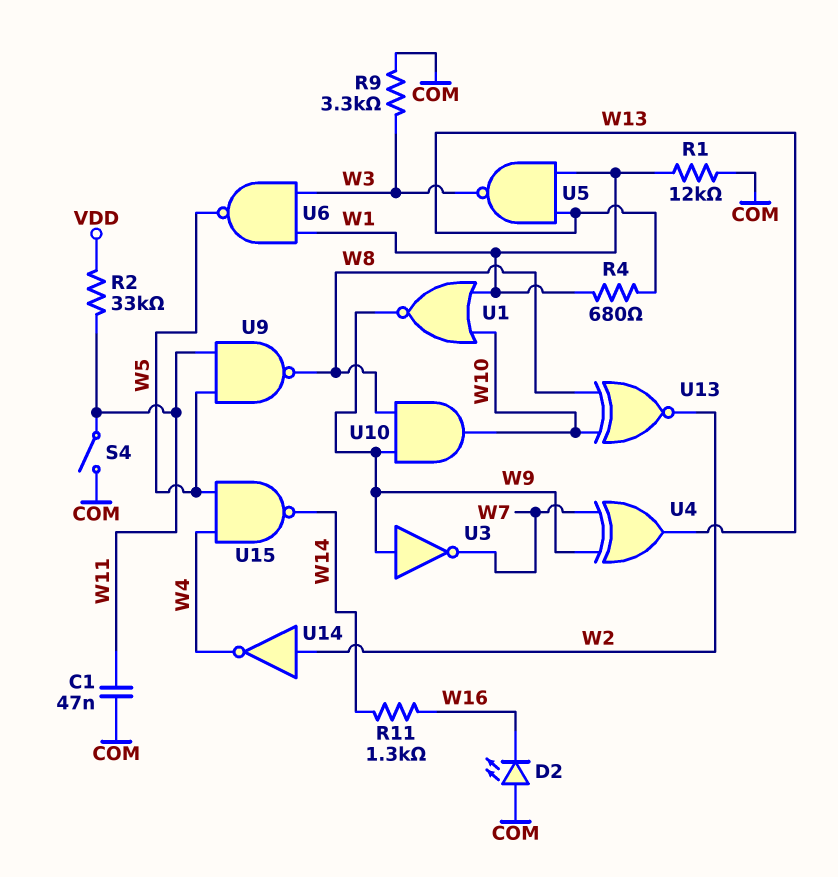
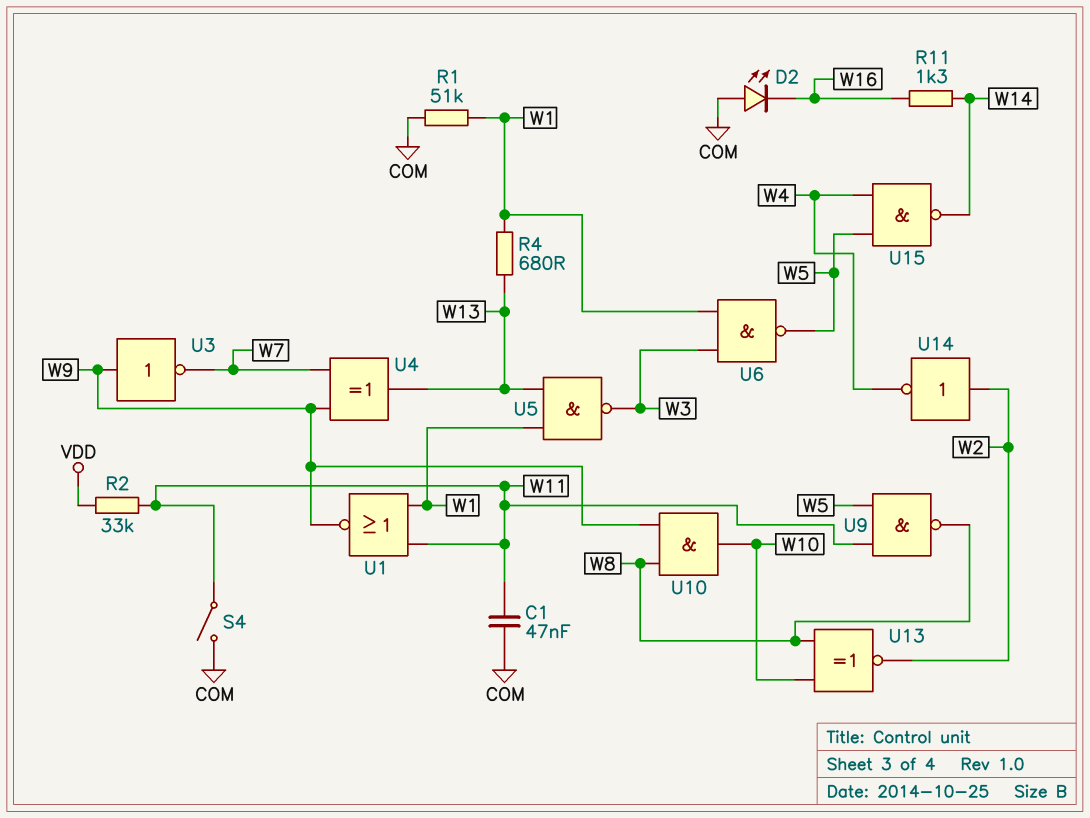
R1: 12k (COM, W1) -> 51k (COM, W1)
R9: 3.3k (COM, W3) -> none
U1: NOR (in W1, in W10, out W9) -> NOR (in W1, in W11, out W9)

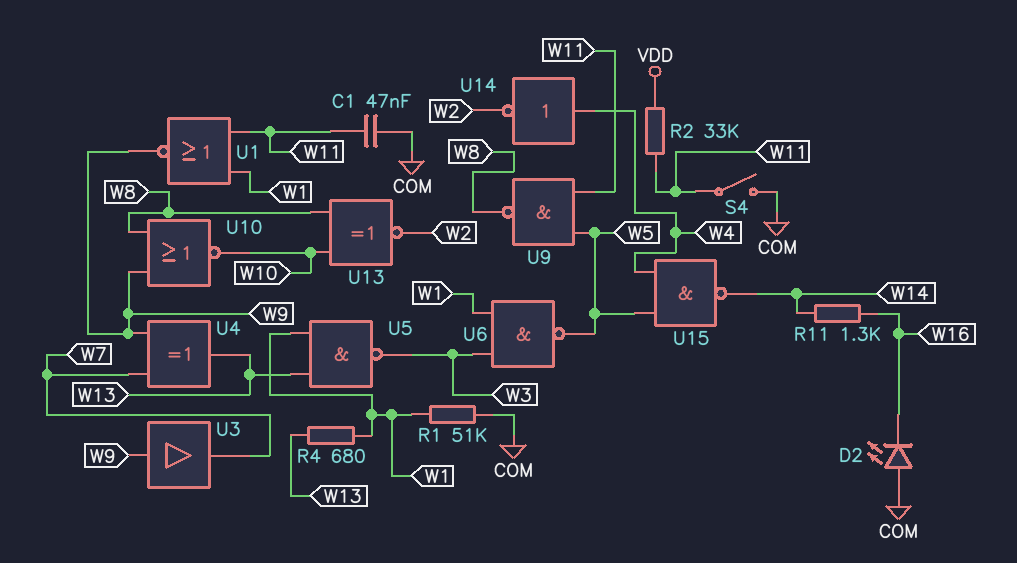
U3: NOT (in W9, out W7) -> buffer (in W9, out W7)
U10: AND (in W8, in W9, out W10) -> NOR (in W8, in W9, out W10)
U14: NOT (in W2, out W4) -> NOT (in W4, out W2)

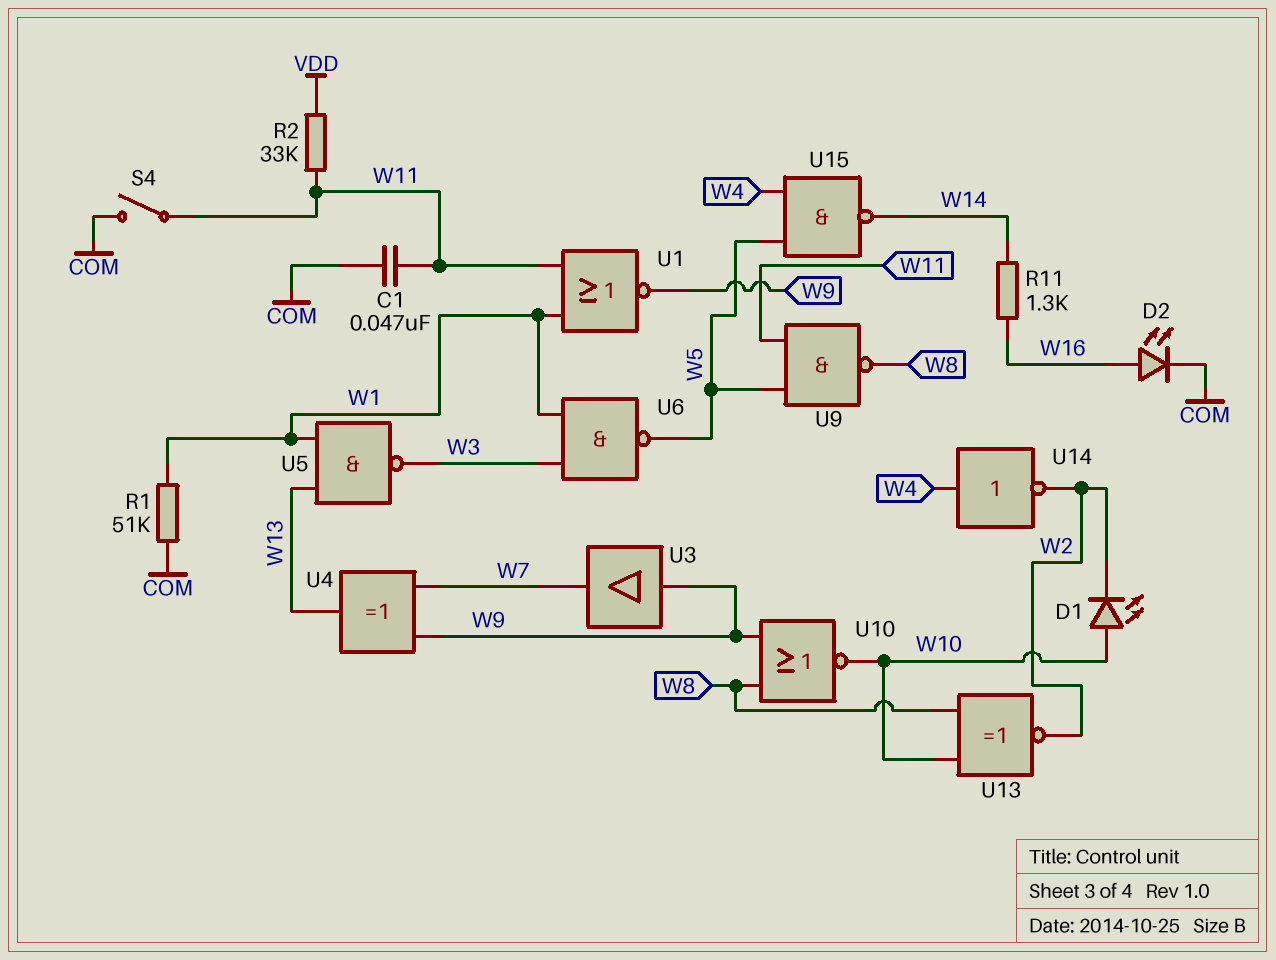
D1: none -> LED (A W10, K W2)
D2: LED (A COM, K W16) -> LED (A W16, K COM)
R4: 680 (W1, W13) -> none

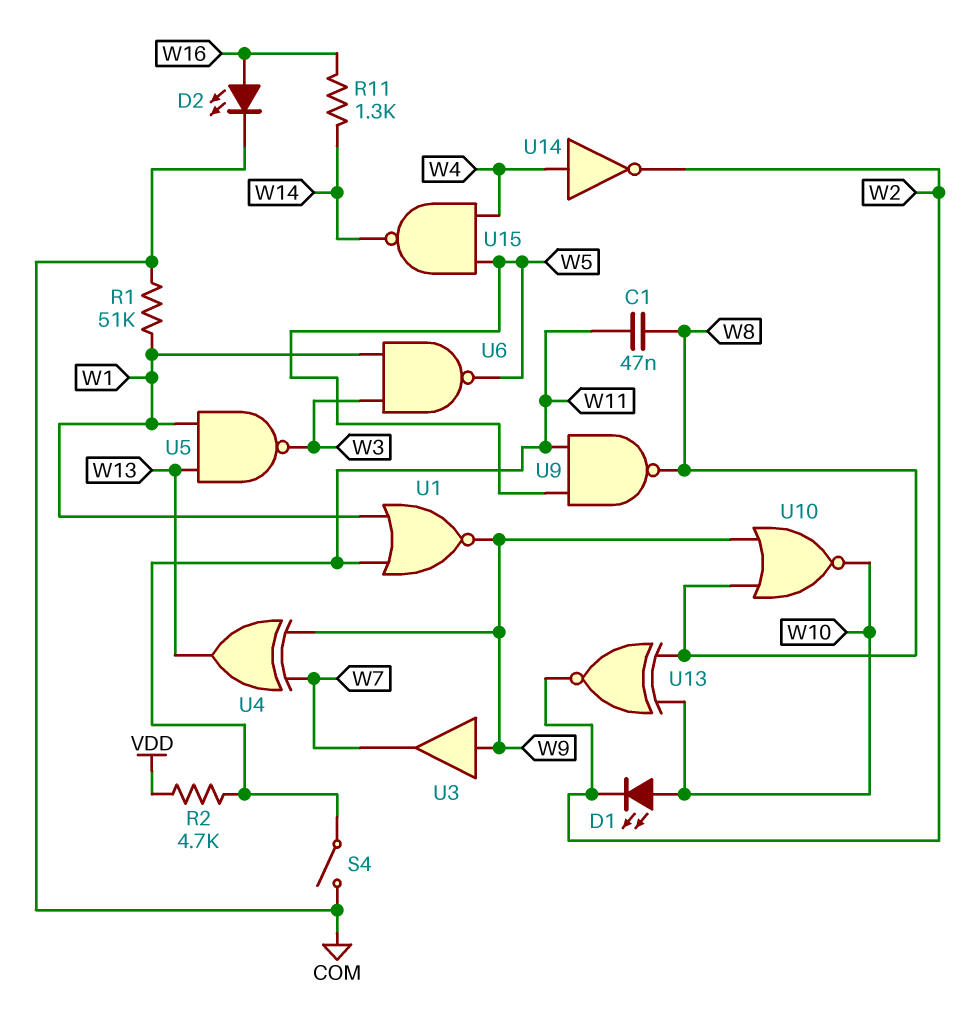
C1: 47nF (COM, W11) -> 47nF (W8, W11)
R2: 33k (VDD, W11) -> 4.7k (VDD, W11)

